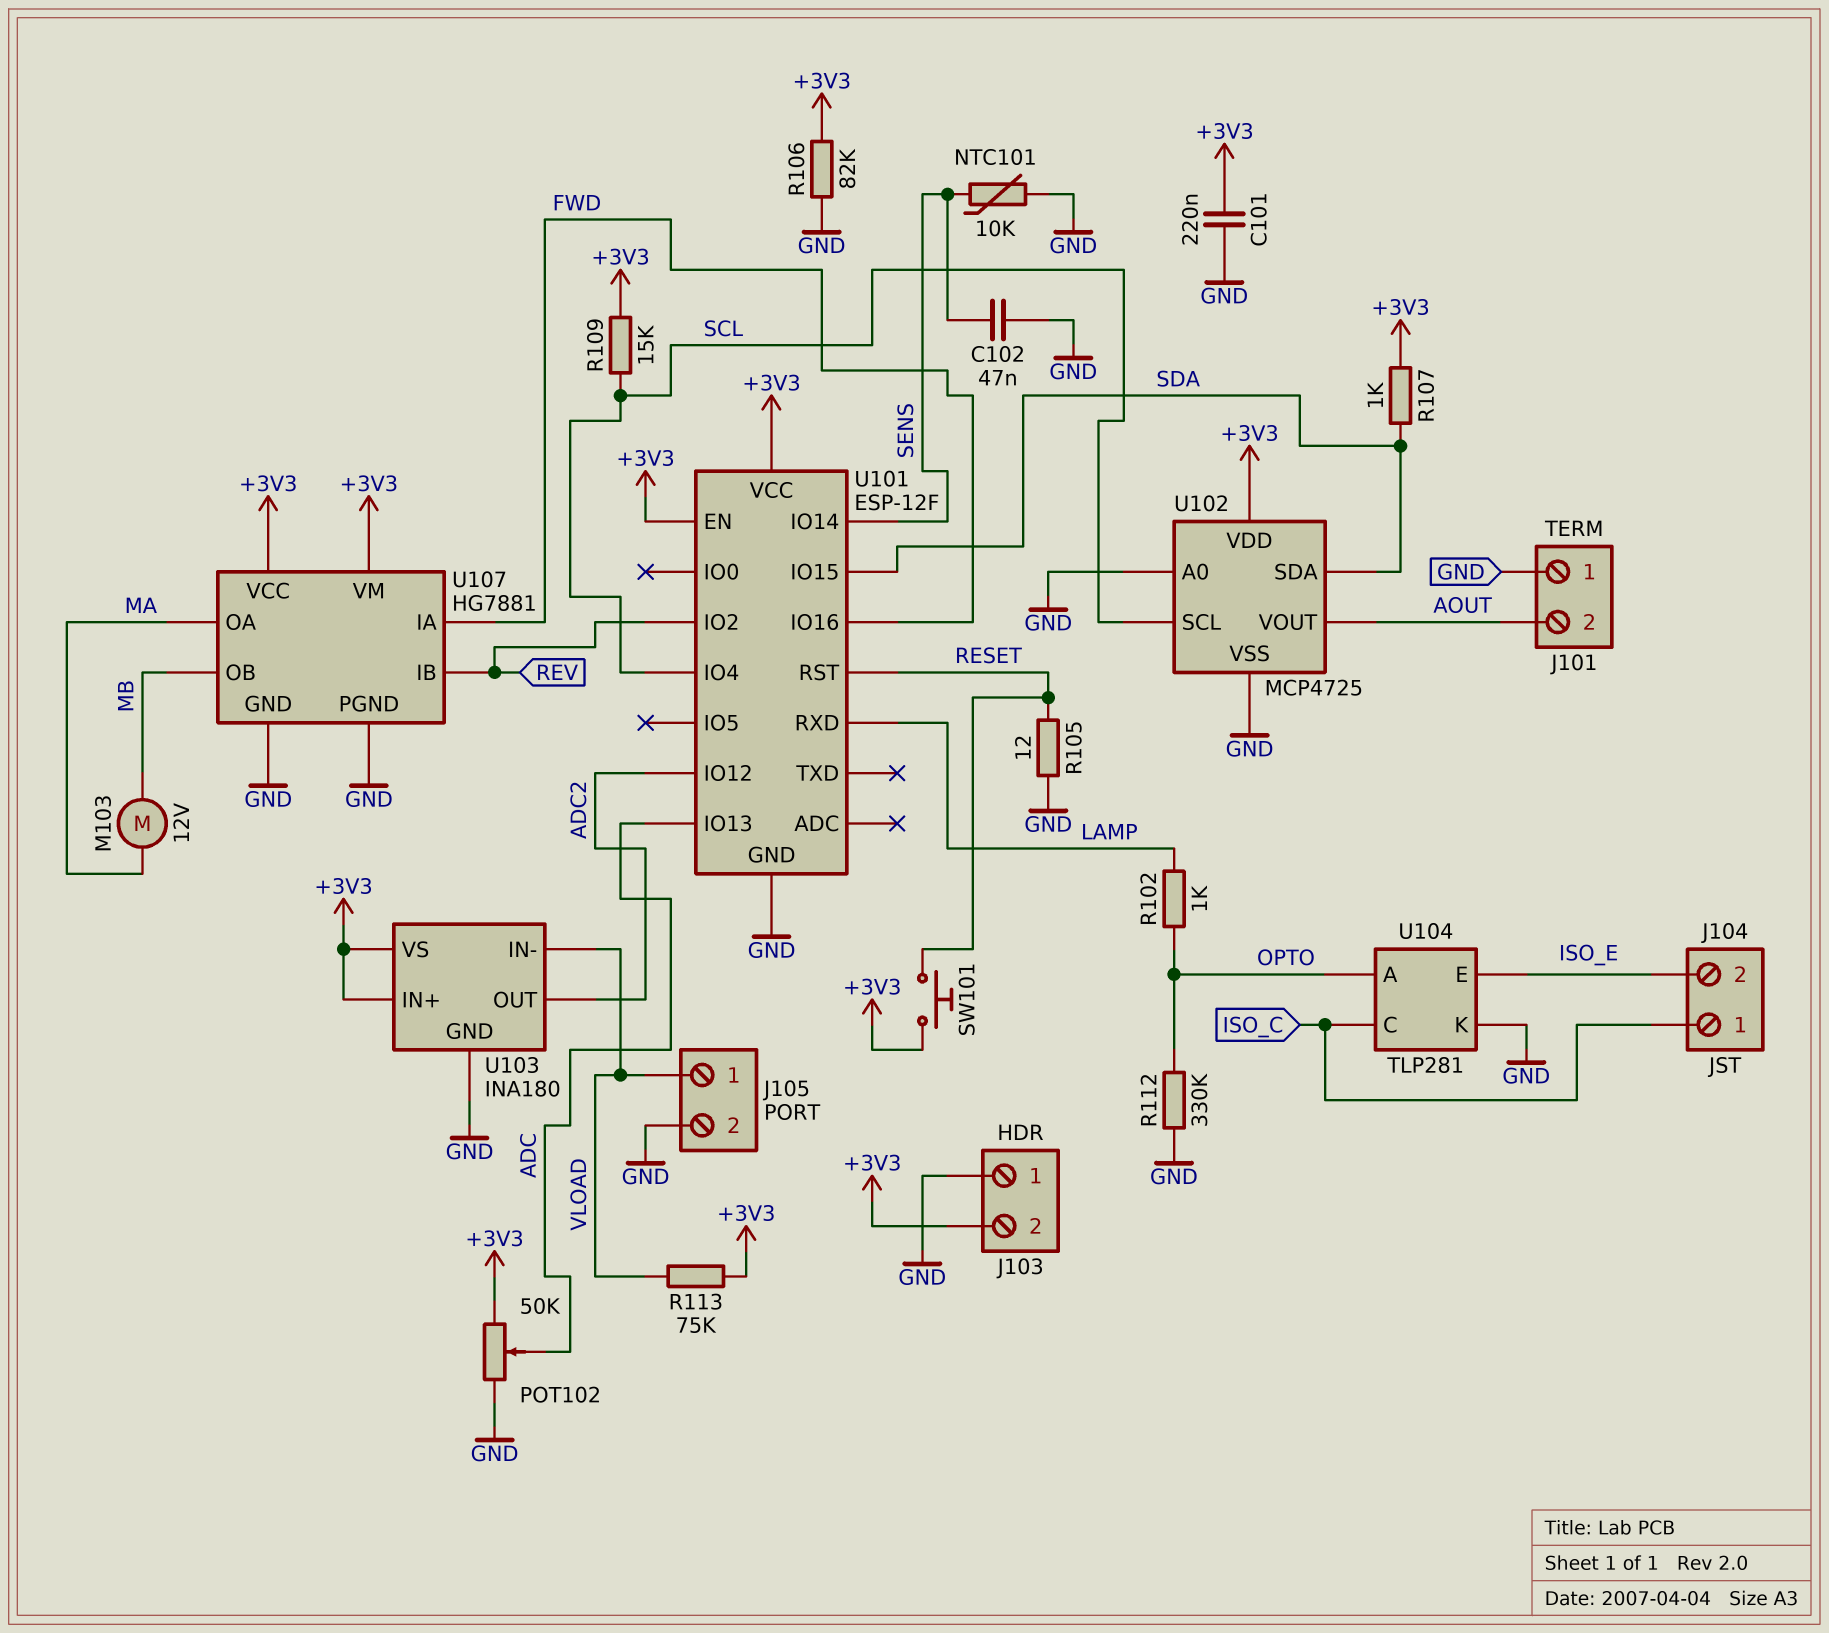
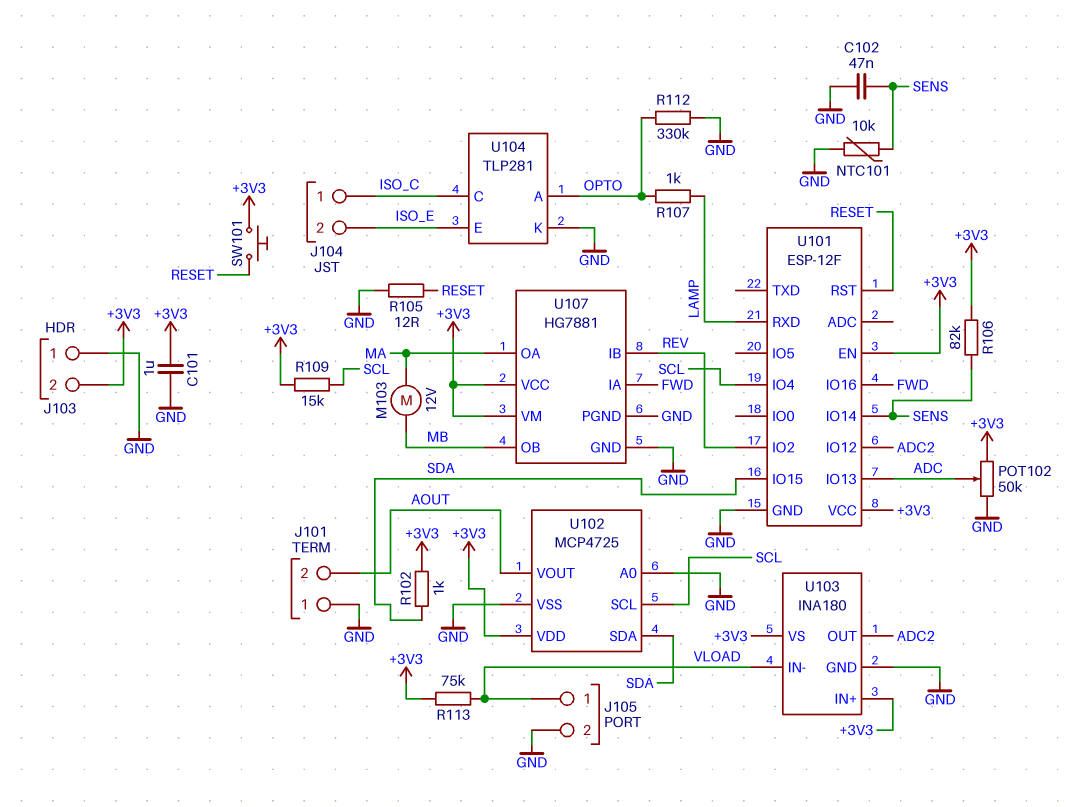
C101: 220nF (+3V3, GND) -> 1uF (+3V3, GND)
R102: 1k (LAMP, OPTO) -> 1k (+3V3, SDA)
R106: 82k (+3V3, GND) -> 82k (+3V3, SENS)
R107: 1k (+3V3, SDA) -> 1k (LAMP, OPTO)

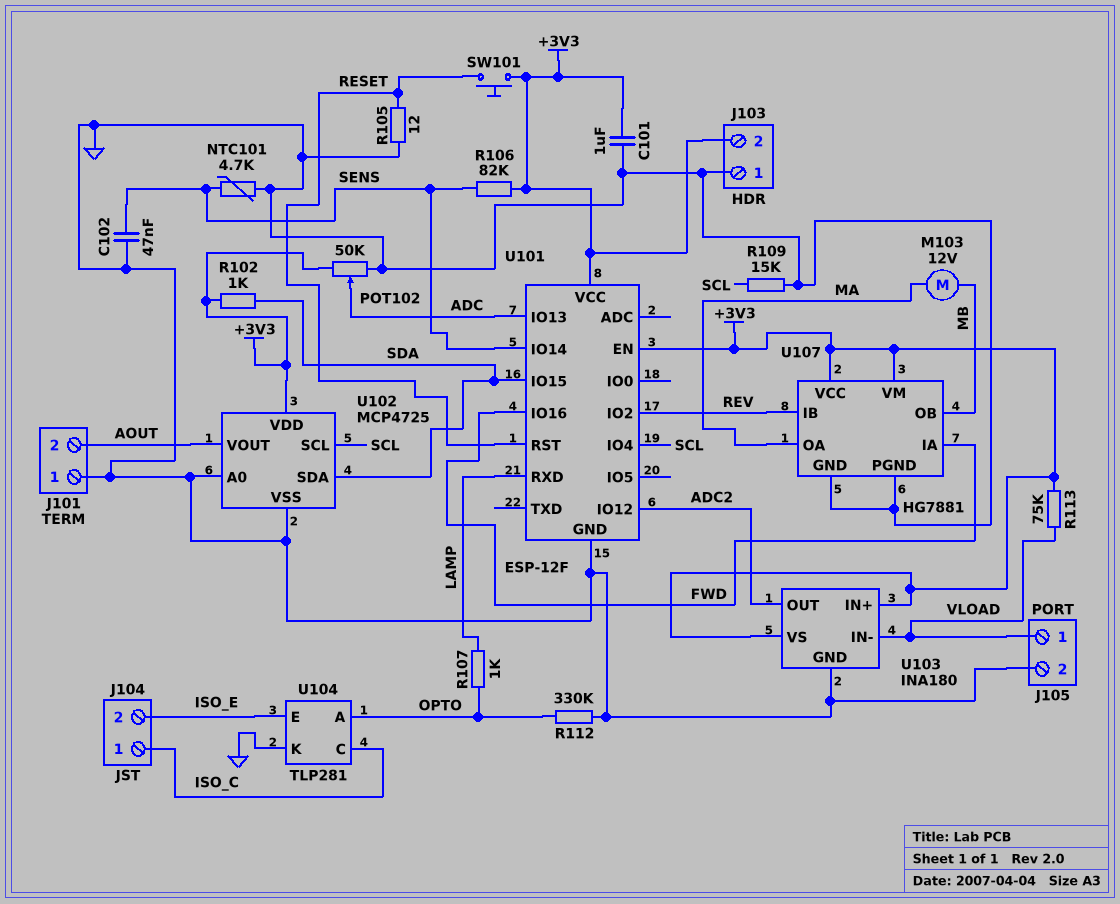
NTC101: 10k (GND, SENS) -> 4.7k (GND, SENS)
R109: 15k (+3V3, SCL) -> 15k (GND, SCL)

